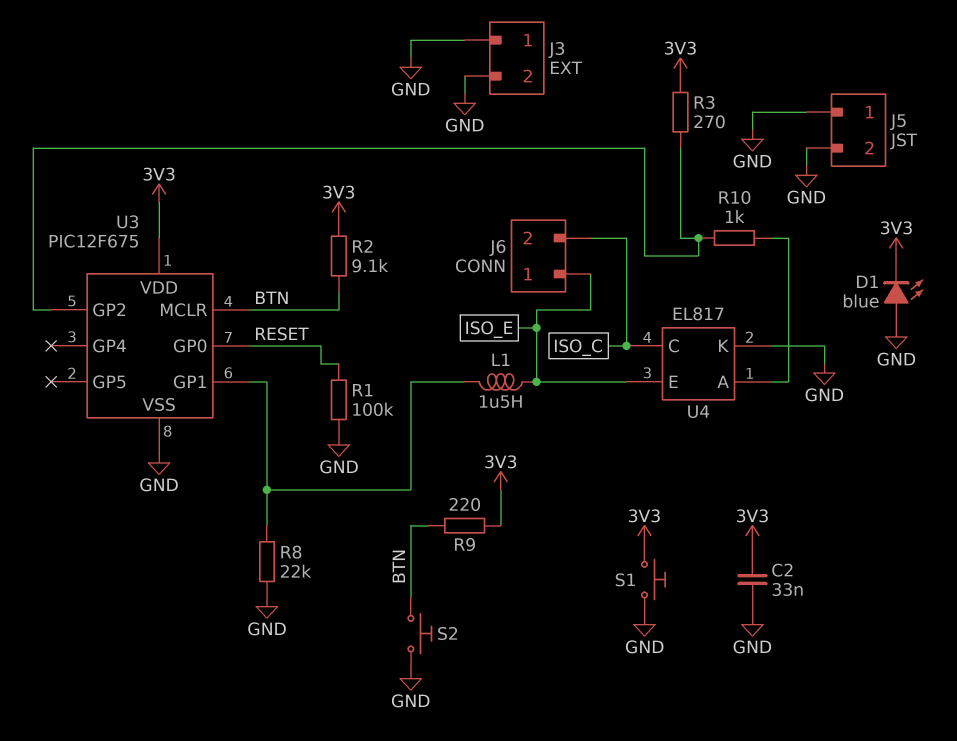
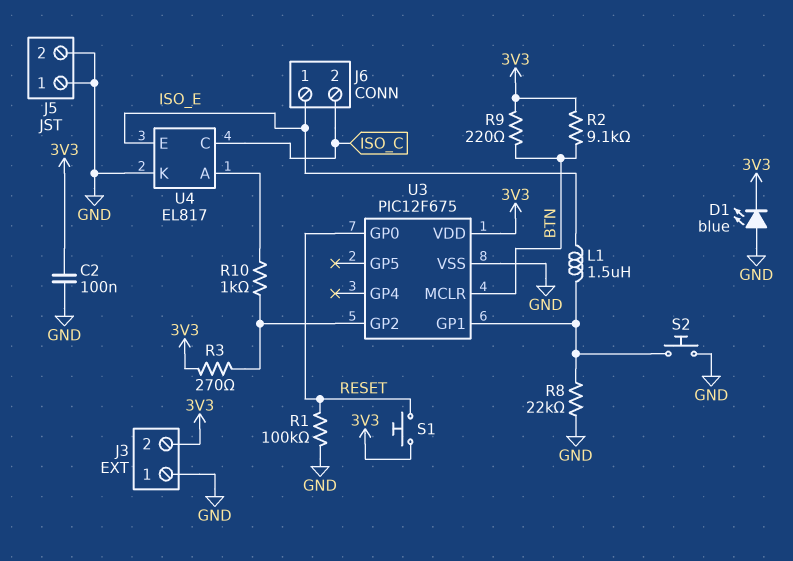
C2: 33nF (3V3, GND) -> 100nF (3V3, GND)
J3 pin 2: GND -> 3V3
S1: button (3V3, GND) -> button (3V3, RESET)
S2: button (BTN, GND) -> button (GND, U3/GP1)

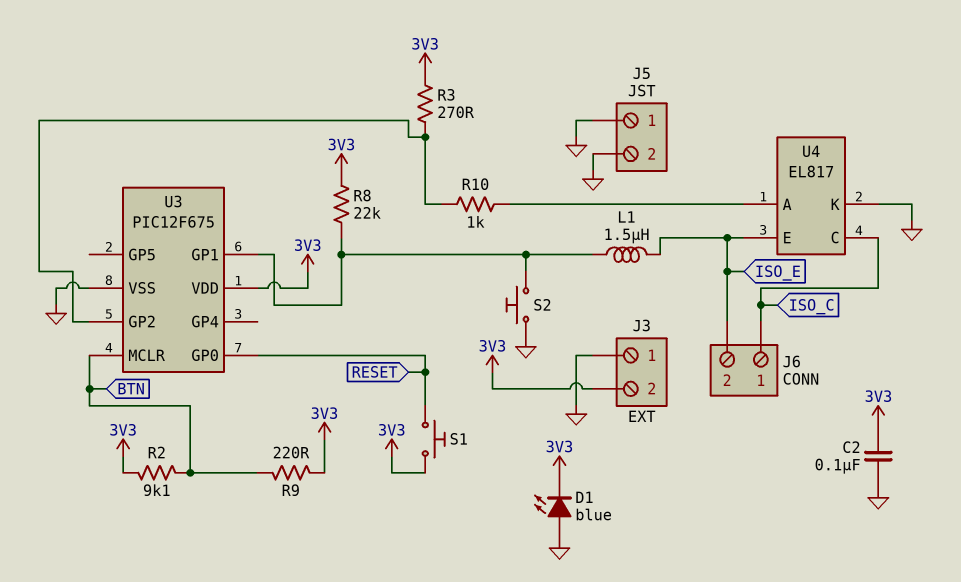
J6 pin 1: ISO_E -> ISO_C
J6 pin 2: ISO_C -> ISO_E
R1: 100k (GND, RESET) -> none
R8: 22k (GND, U3/GP1) -> 22k (3V3, U3/GP1)

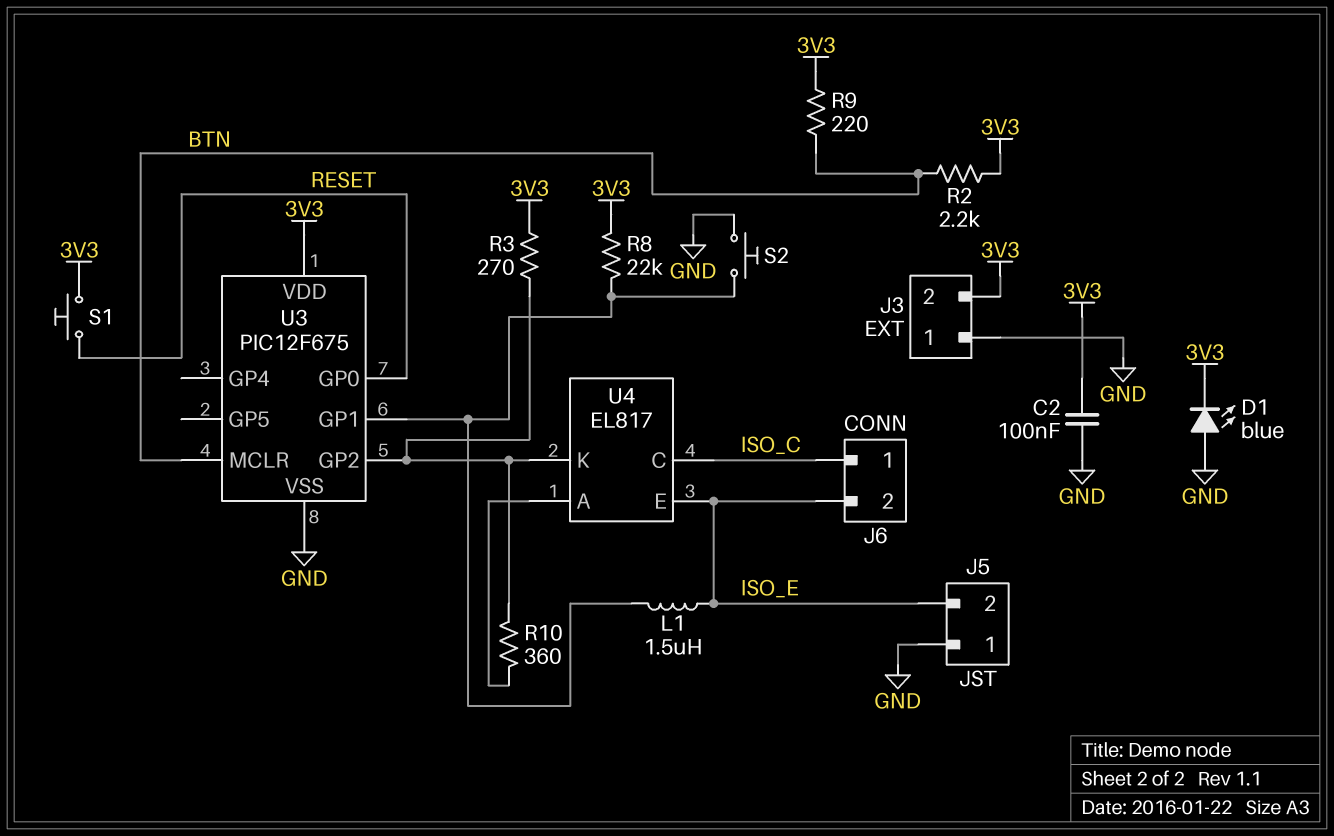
J5 pin 2: GND -> ISO_E
R2: 9.1k (3V3, BTN) -> 2.2k (3V3, BTN)
R10: 1k (U3/GP2, U4/A) -> 360 (U3/GP2, U4/A)
U4 pin K: GND -> U3/GP2

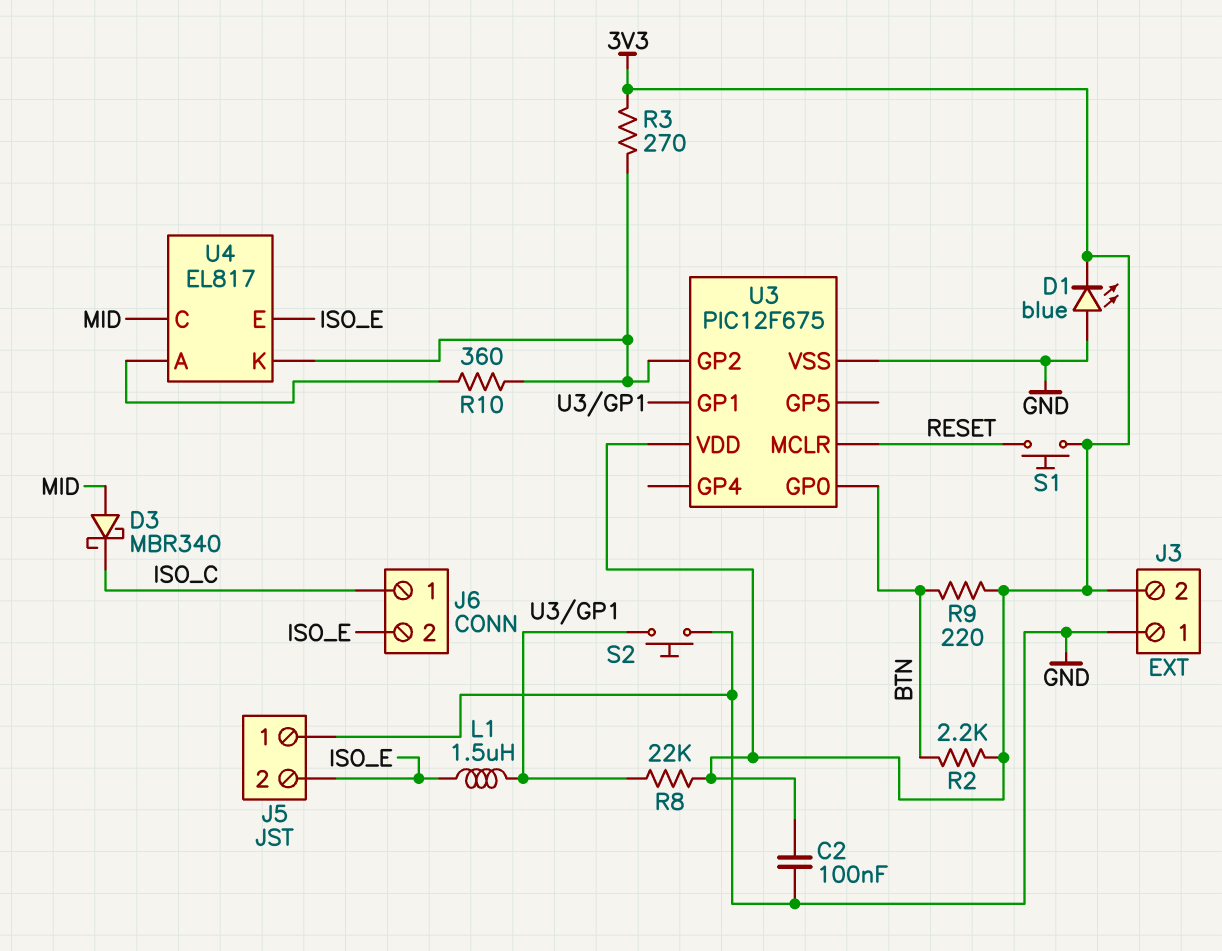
D3: none -> schottky MBR340 (A MID, K ISO_C)
U3 pin GP0: RESET -> BTN
U3 pin MCLR: BTN -> RESET
U4 pin C: ISO_C -> MID

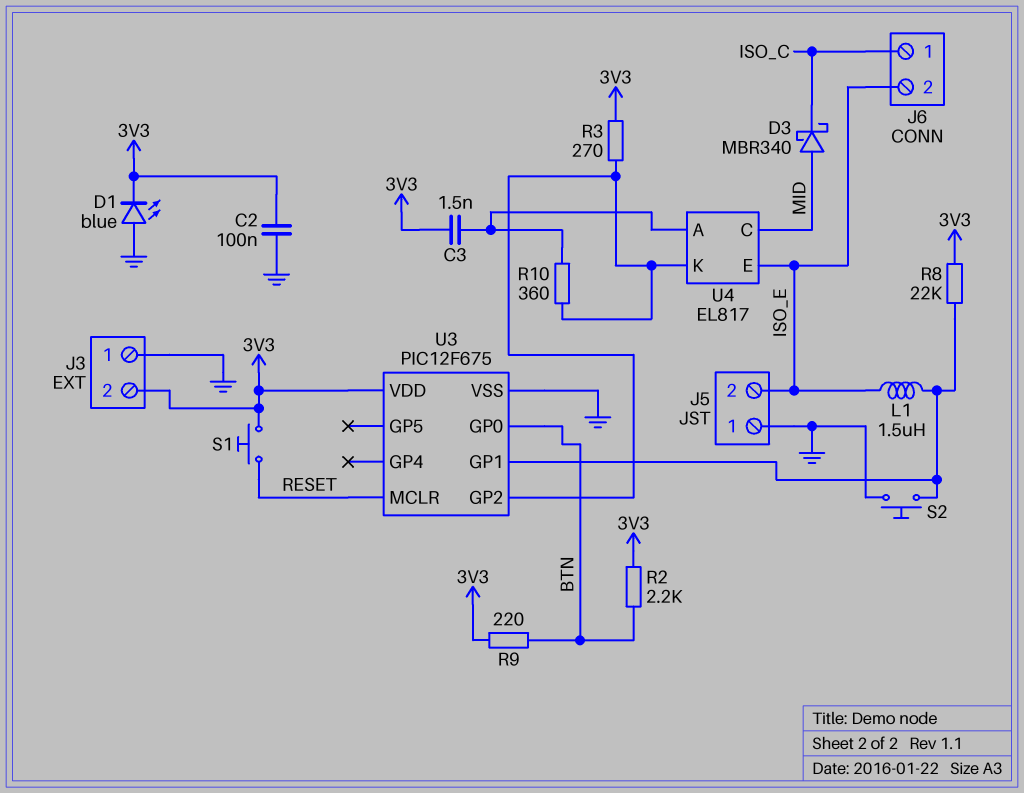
C3: none -> 1.5nF (3V3, U4/A)

